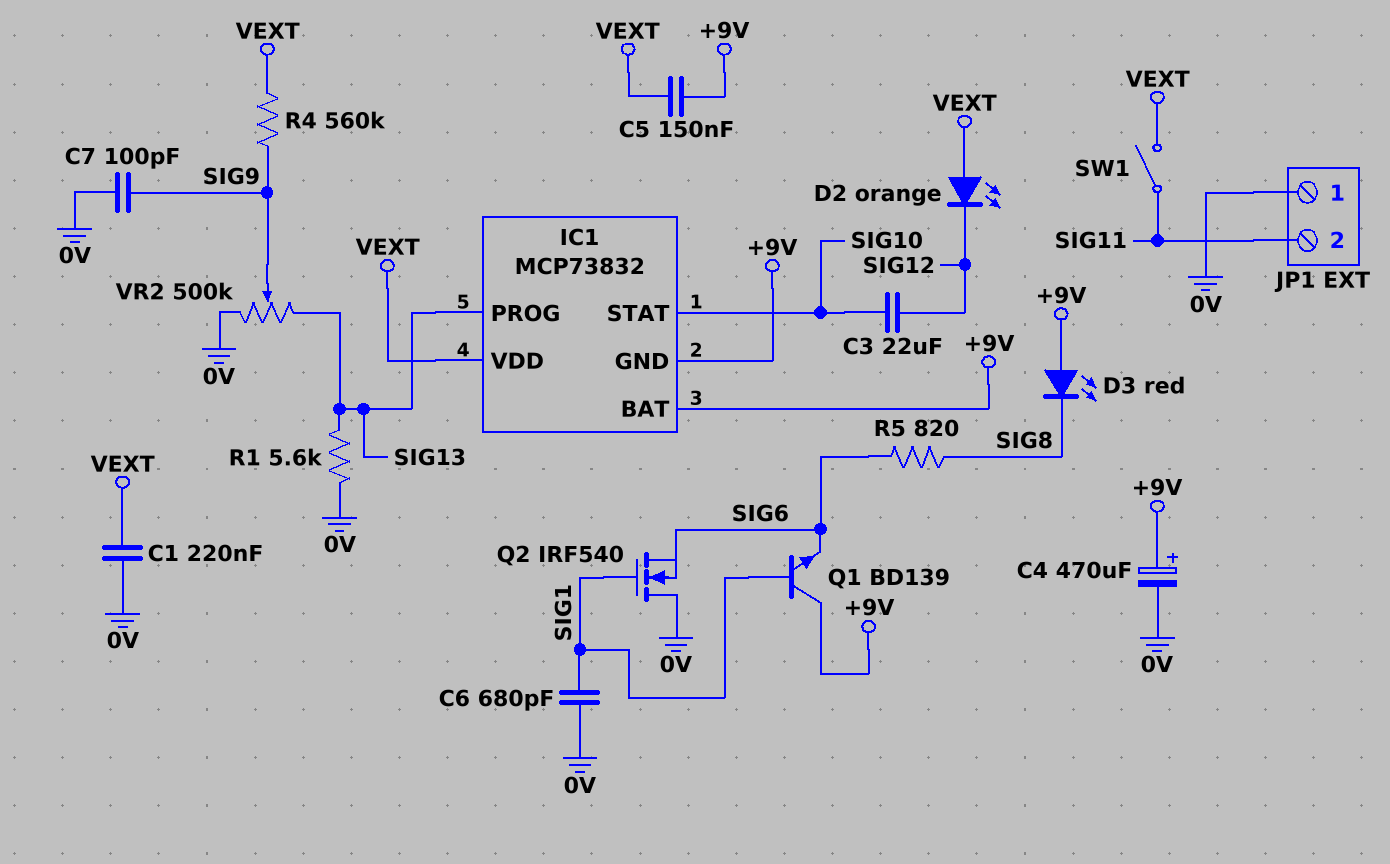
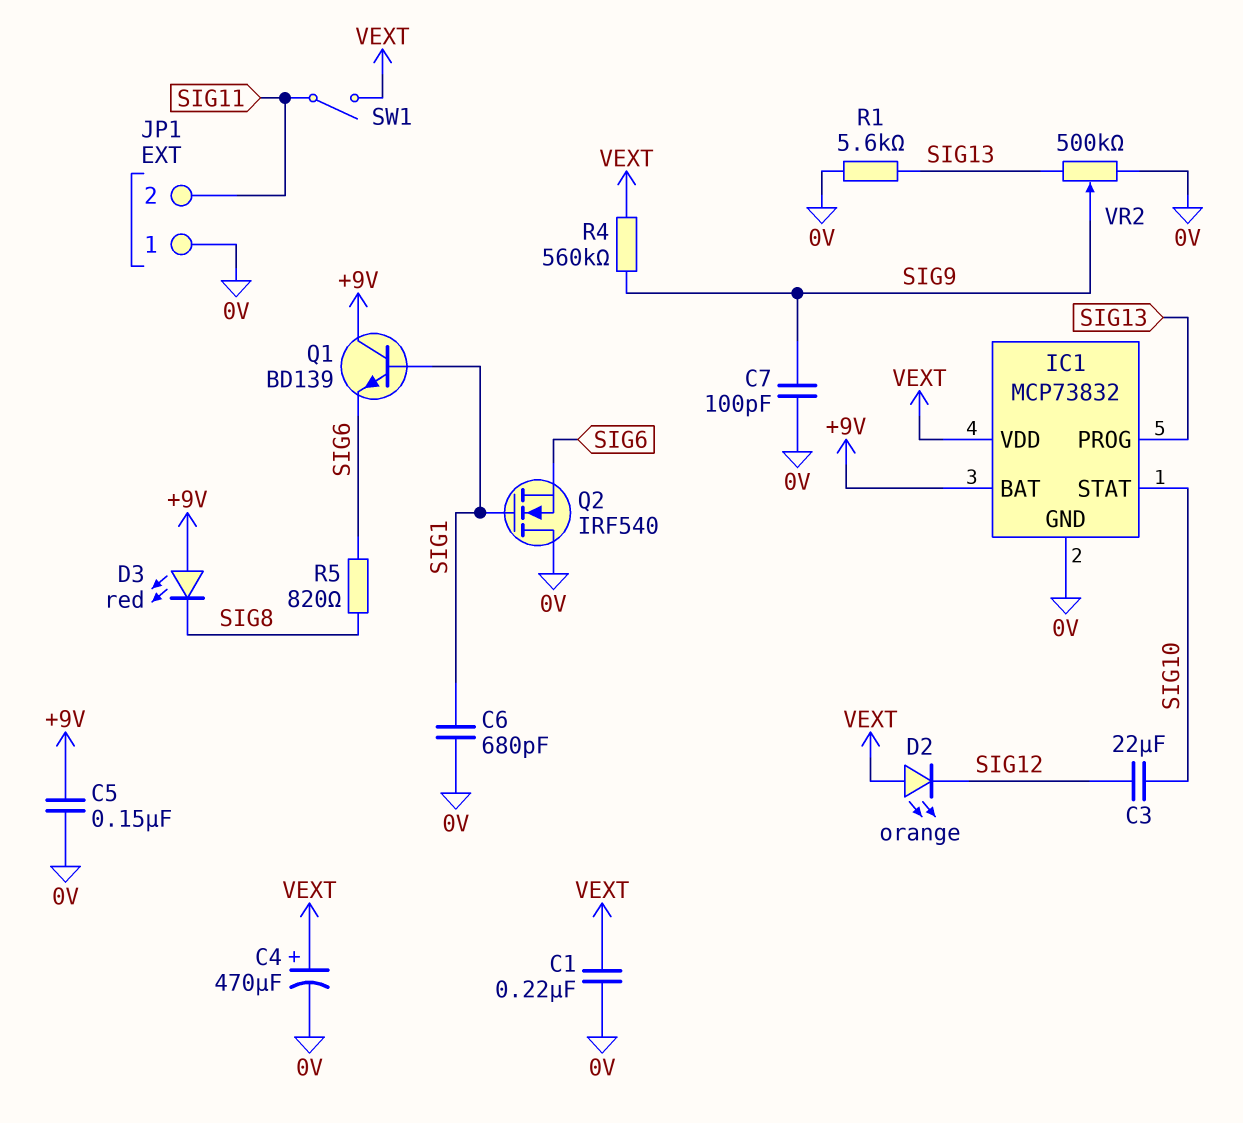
C4: 470uF (plus +9V, minus 0V) -> 470uF (plus VEXT, minus 0V)
C5: 150nF (+9V, VEXT) -> 150nF (+9V, 0V)
IC1 pin GND: +9V -> 0V

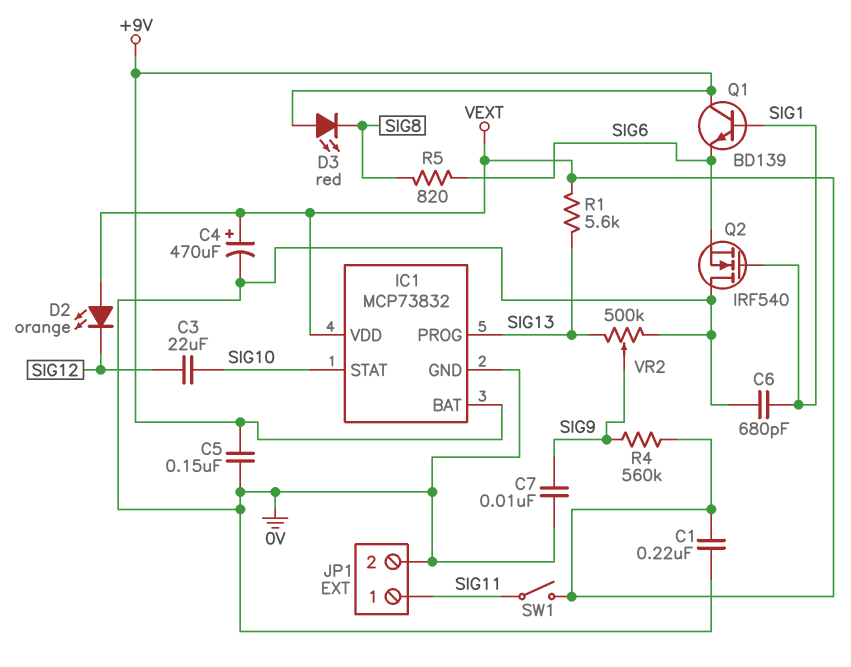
C7: 100pF (0V, SIG9) -> 10nF (0V, SIG9)
JP1 pin 1: 0V -> SIG11
JP1 pin 2: SIG11 -> 0V
R1: 5.6k (0V, SIG13) -> 5.6k (SIG13, VEXT)

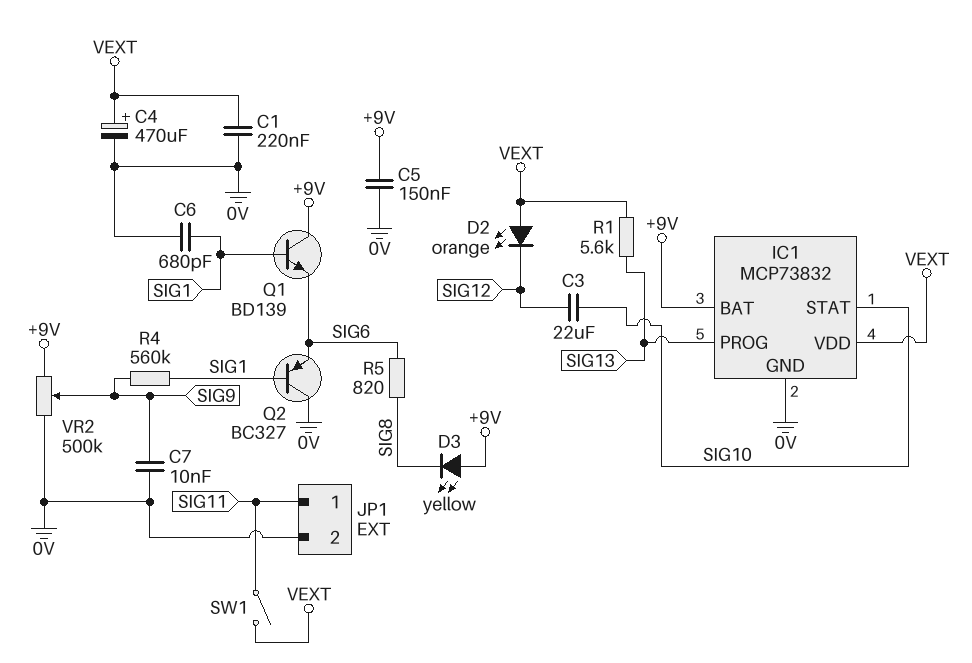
D3: LED red (A +9V, K SIG8) -> LED yellow (A +9V, K SIG8)
Q2: NMOS IRF540 (G SIG1, D 0V, S SIG6) -> PNP BC327 (B SIG1, C 0V, E SIG6)
R4: 560k (SIG9, VEXT) -> 560k (SIG1, SIG9)
VR2: 500k (0V, SIG13, wiper SIG9) -> 500k (+9V, 0V, wiper SIG9)

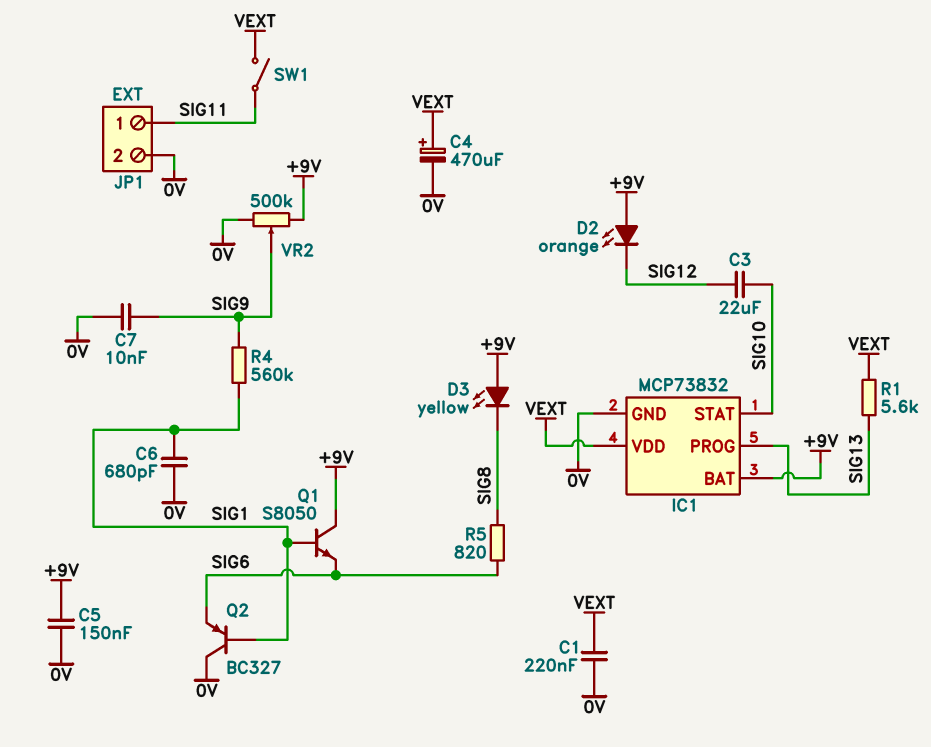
D2: LED orange (A VEXT, K SIG12) -> LED orange (A +9V, K SIG12)
Q1: NPN BD139 (B SIG1, C +9V, E SIG6) -> NPN S8050 (B SIG1, C +9V, E SIG6)

